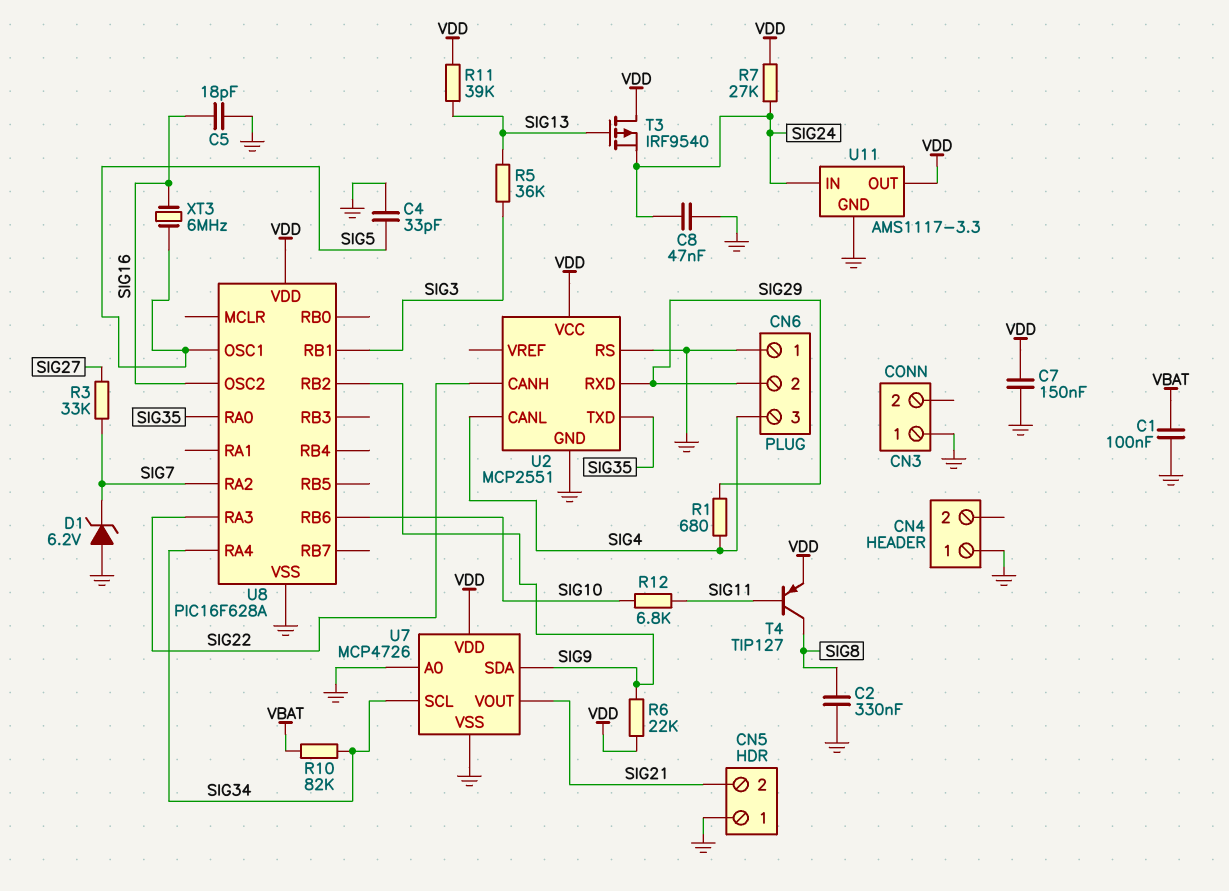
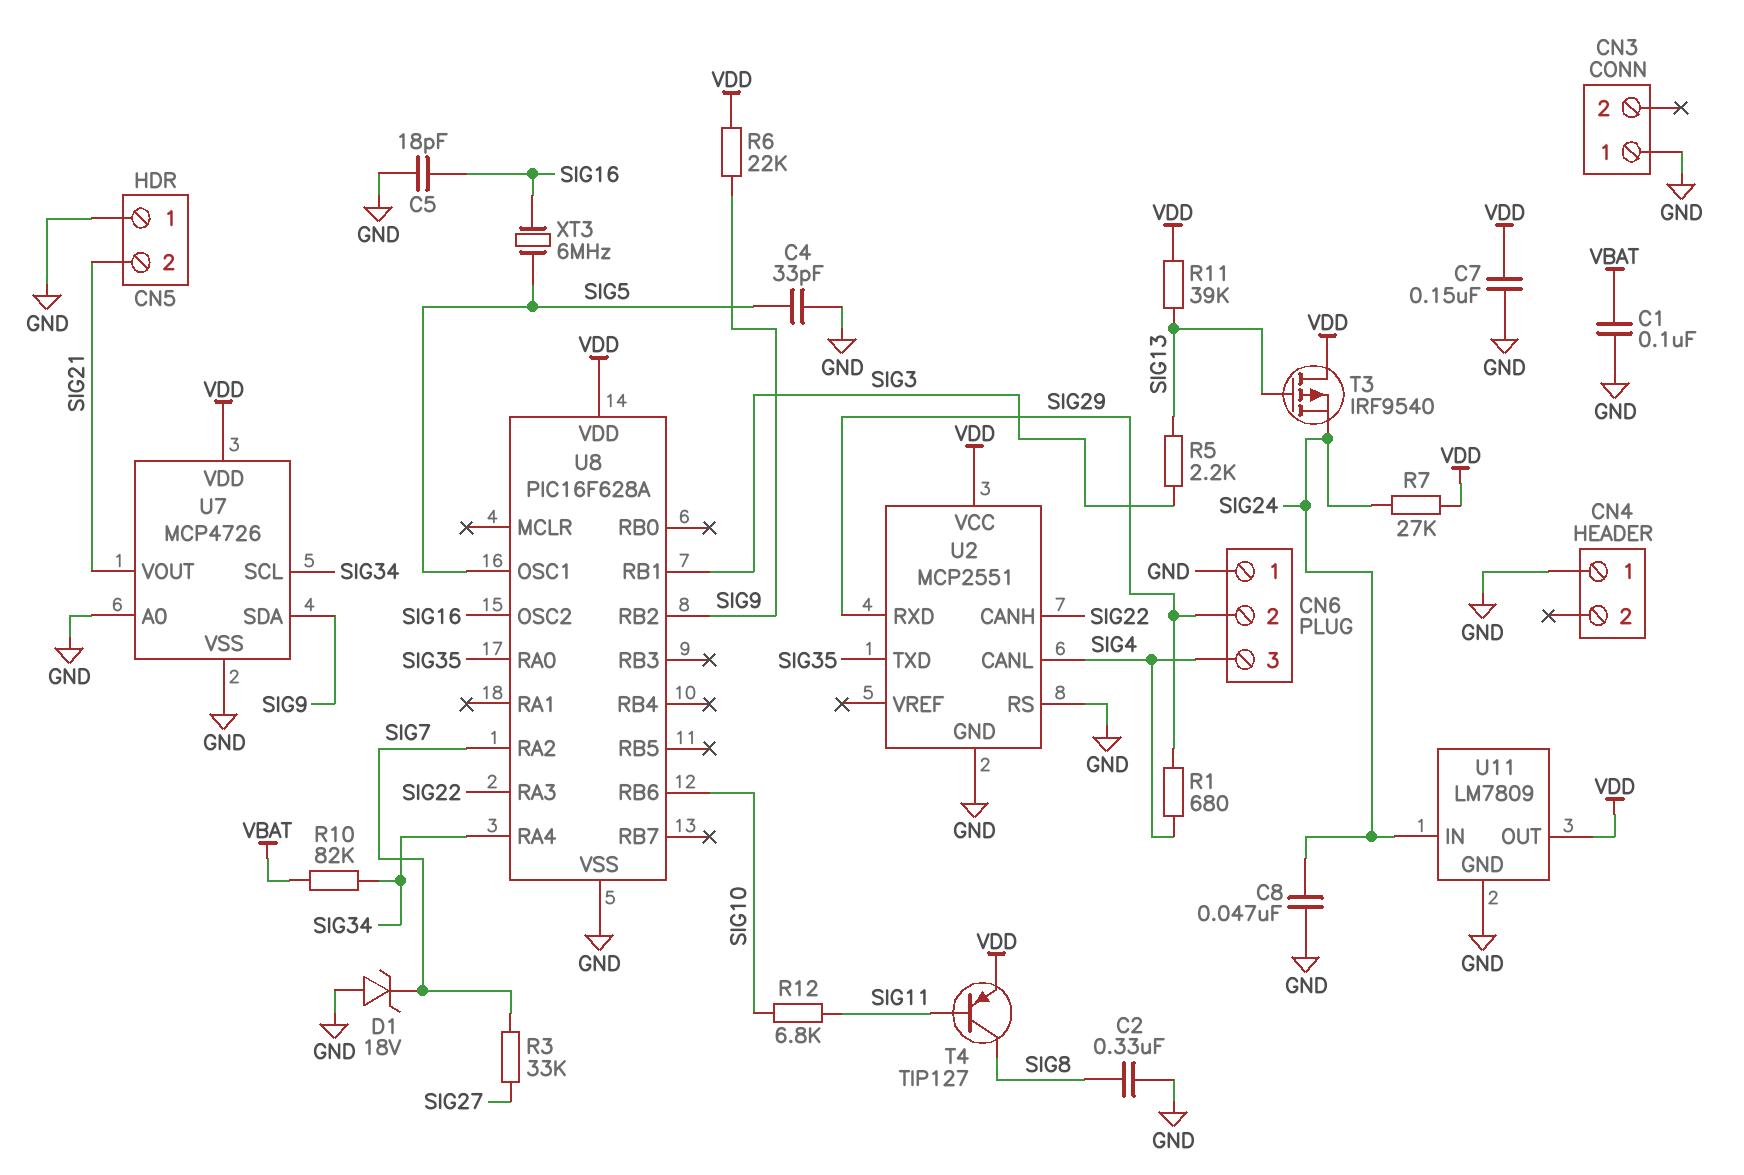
D1: zener 6.2V (A GND, K SIG7) -> zener 18V (A GND, K SIG7)
R5: 36k (SIG3, SIG13) -> 2.2k (SIG3, SIG13)
U11: AMS1117-3.3 -> LM7809

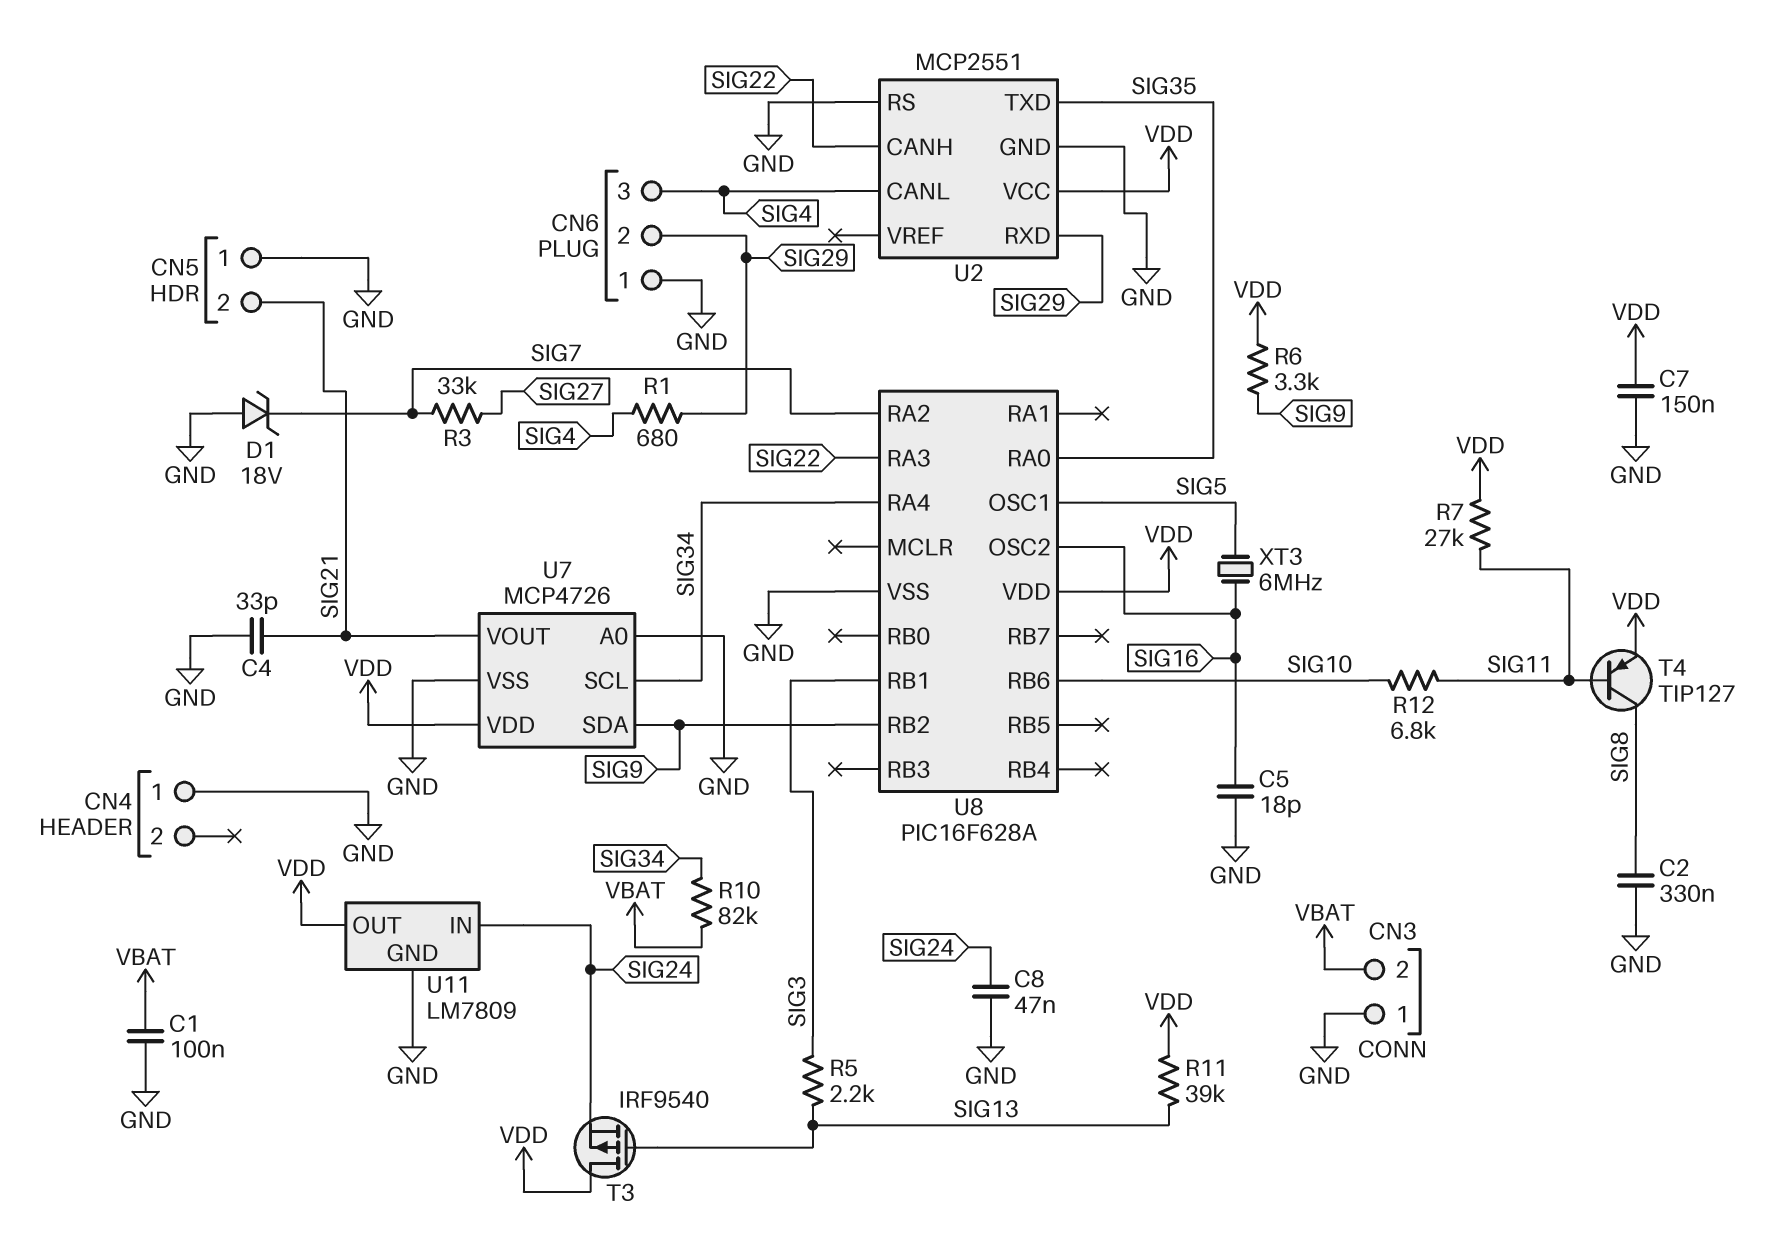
C4: 33pF (GND, SIG5) -> 33pF (GND, SIG21)
CN3 pin 2: none -> VBAT
R6: 22k (SIG9, VDD) -> 3.3k (SIG9, VDD)
R7: 27k (SIG24, VDD) -> 27k (SIG11, VDD)

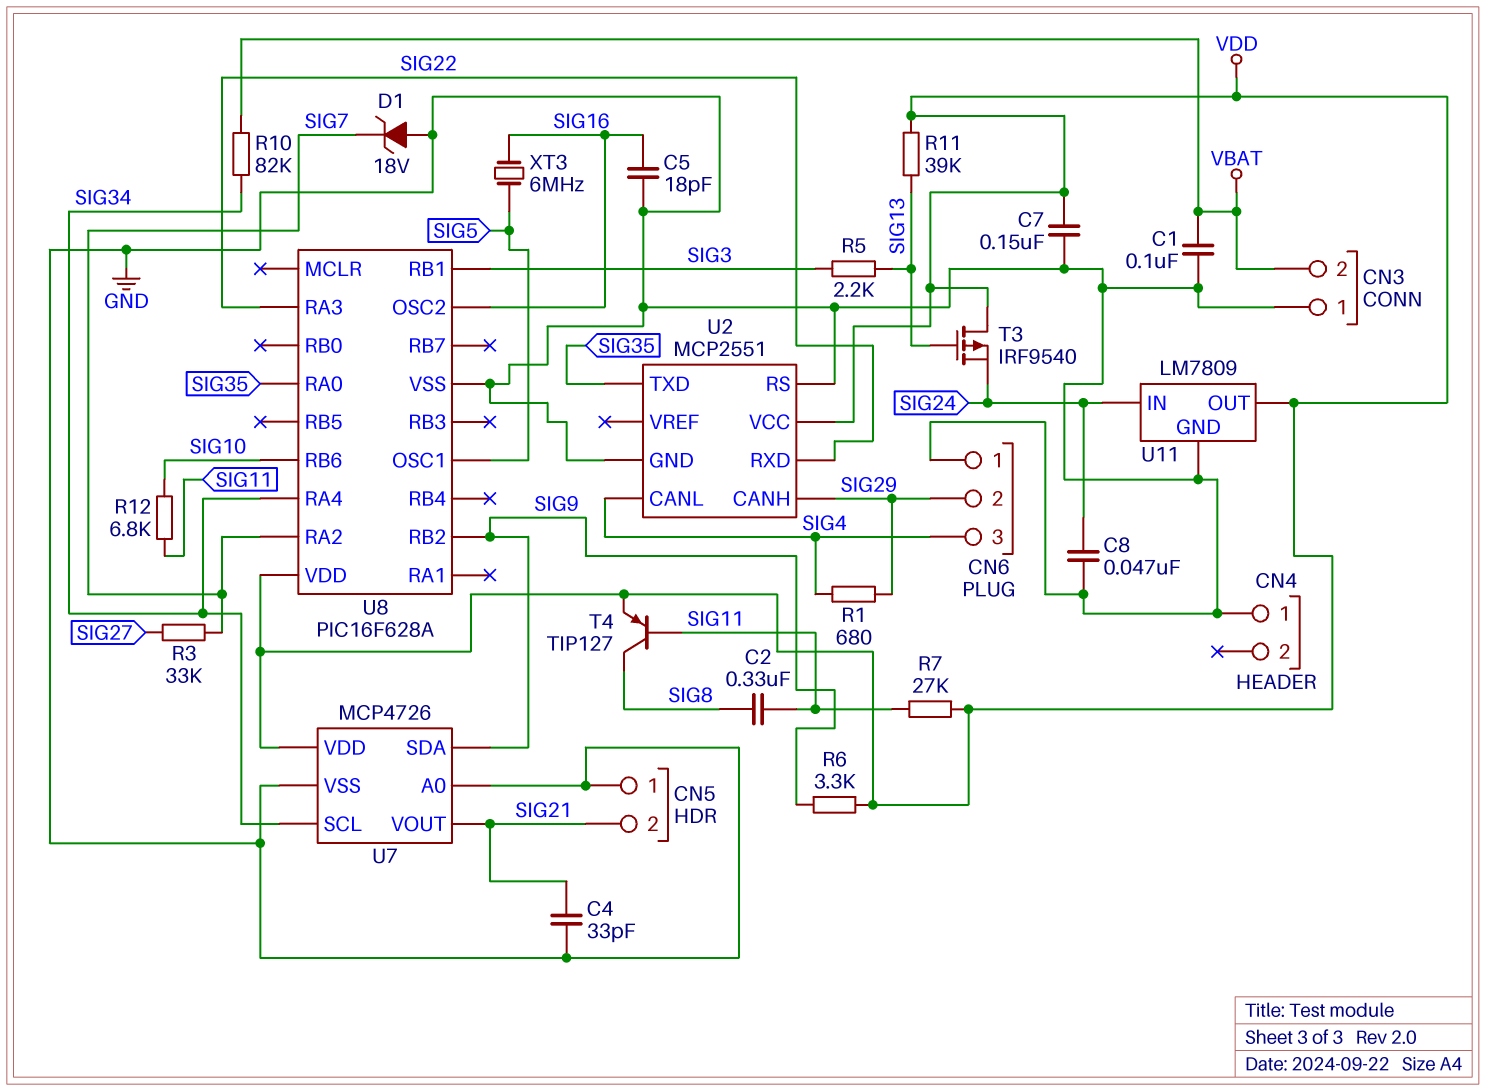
C2: 330nF (GND, SIG8) -> 330nF (SIG8, SIG11)
U2 pin CANH: SIG22 -> SIG29
U2 pin RXD: SIG29 -> SIG22

